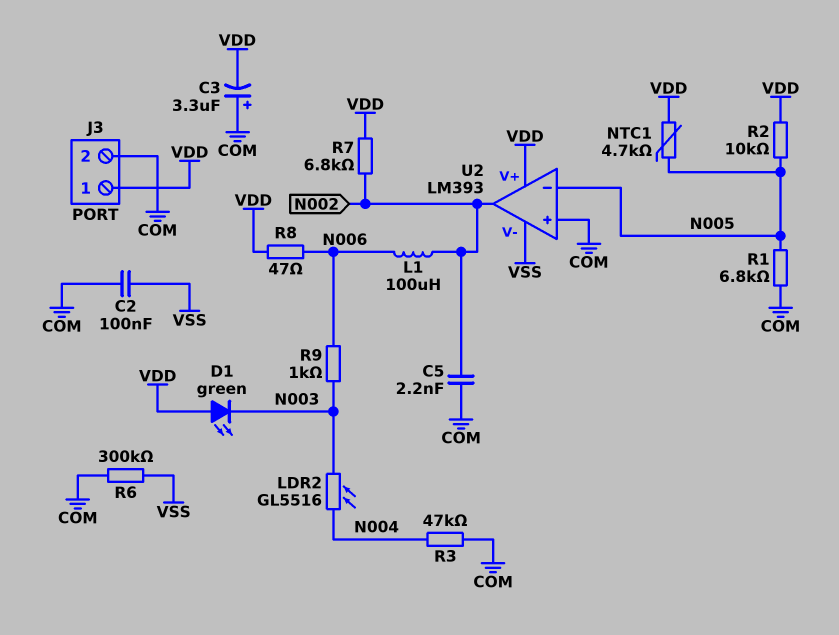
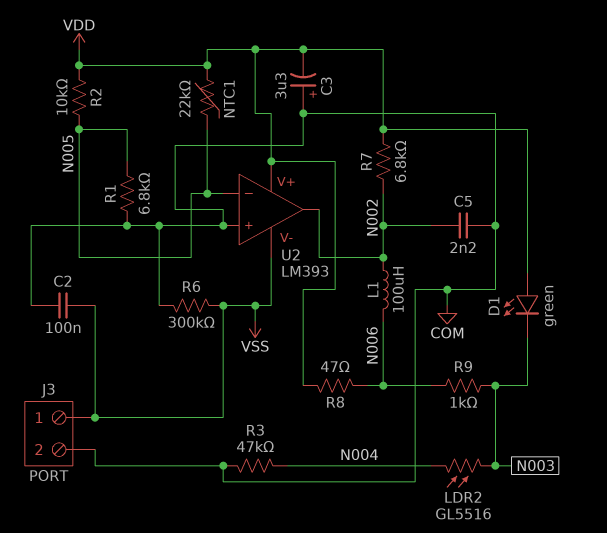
J3 pin 1: VDD -> VSS
NTC1: 4.7k (N005, VDD) -> 22k (N005, VDD)

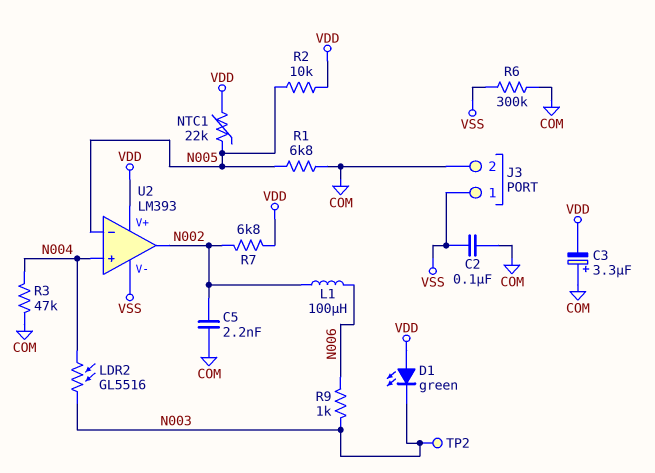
R8: 47 (N006, VDD) -> none
TP2: none -> test point (N003)
U2 pin in+: COM -> N004

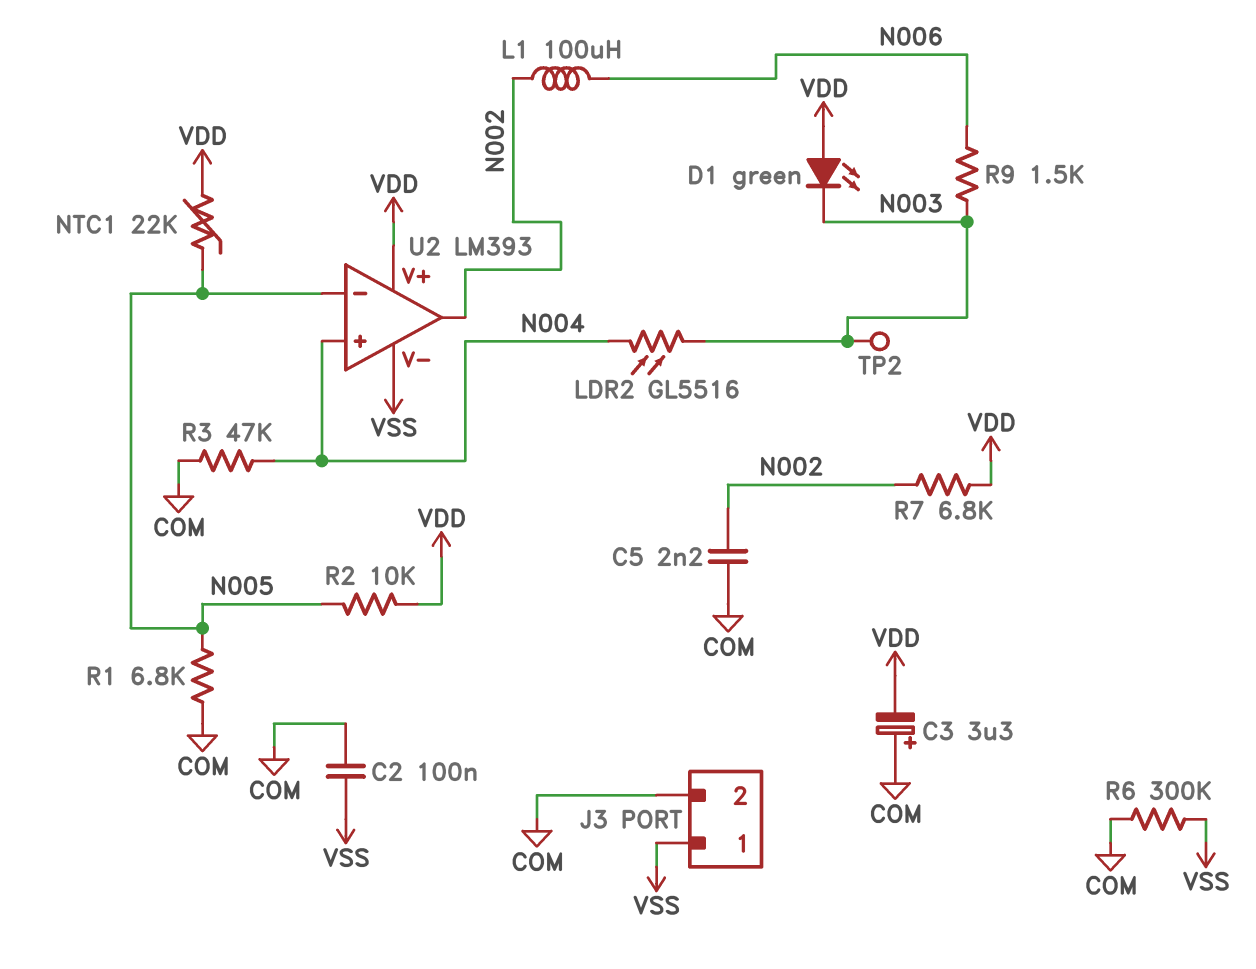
R9: 1k (N003, N006) -> 1.5k (N003, N006)

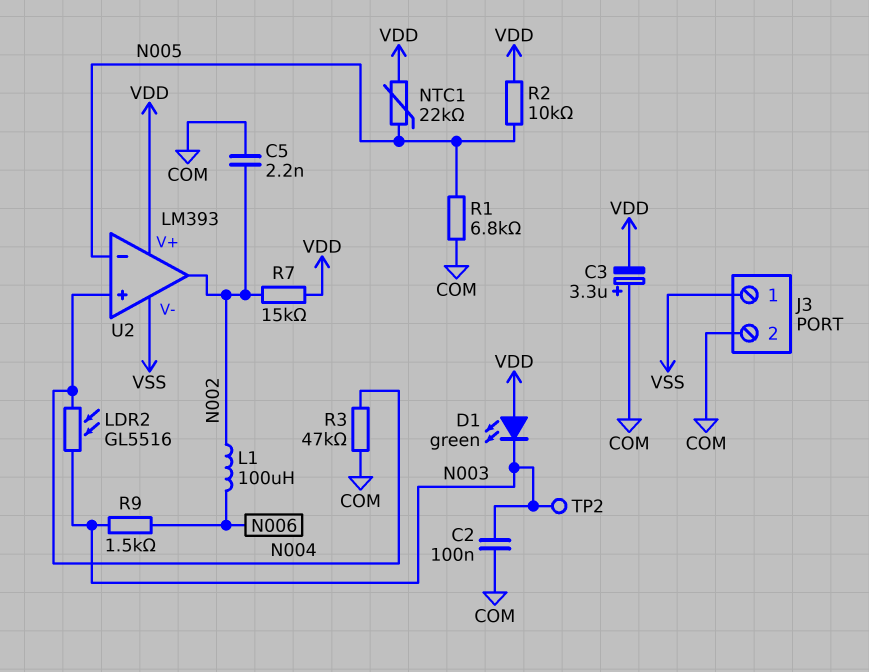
C2: 100nF (COM, VSS) -> 100nF (COM, N003)
R6: 300k (COM, VSS) -> none
R7: 6.8k (N002, VDD) -> 15k (N002, VDD)

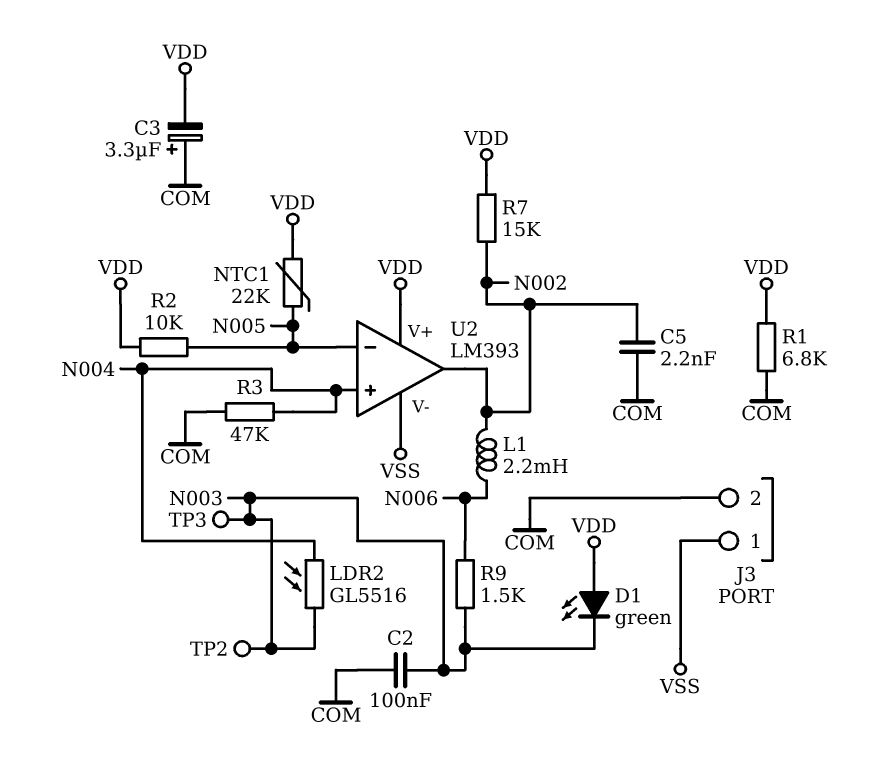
L1: 100uH (N002, N006) -> 2.2mH (N002, N006)
R1: 6.8k (COM, N005) -> 6.8k (COM, VDD)
TP3: none -> test point (N003)

